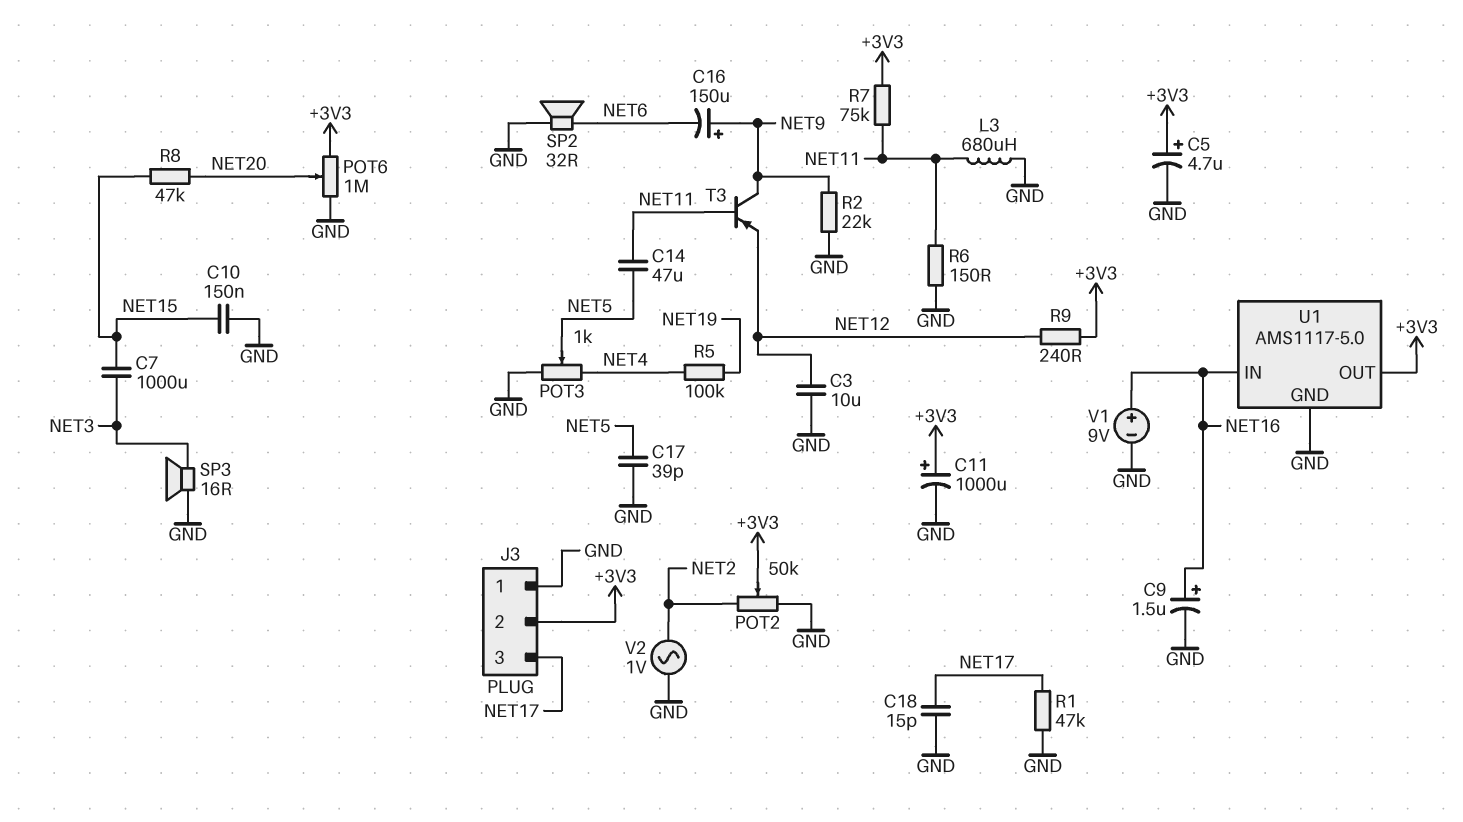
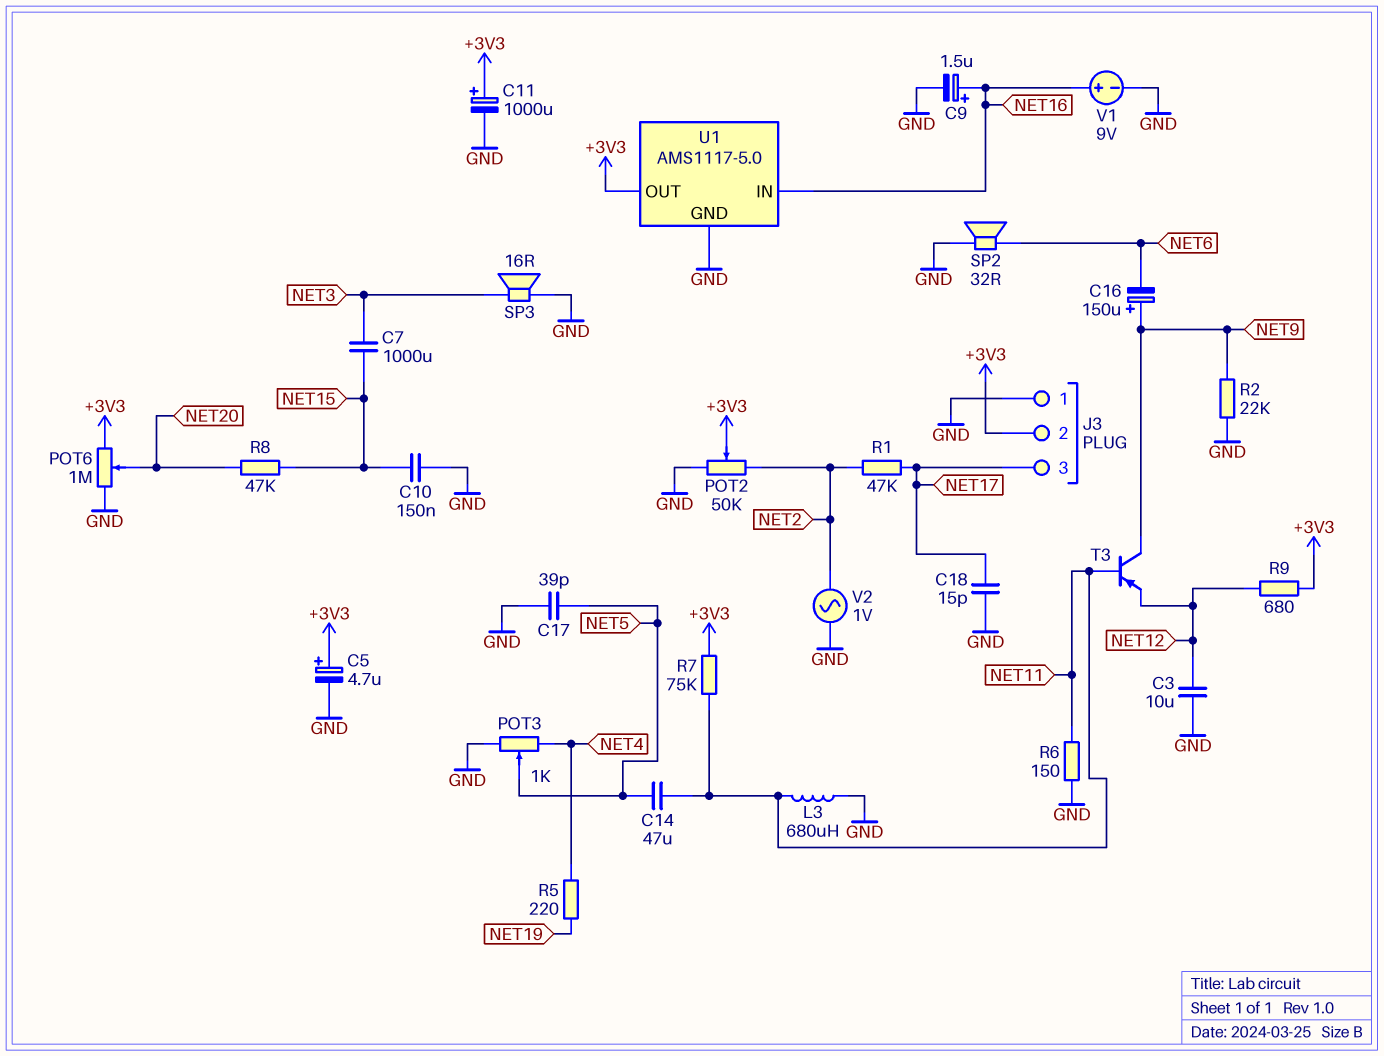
R1: 47k (GND, NET17) -> 47k (NET2, NET17)
R5: 100k (NET4, NET19) -> 220 (NET4, NET19)
R9: 240 (+3V3, NET12) -> 680 (+3V3, NET12)

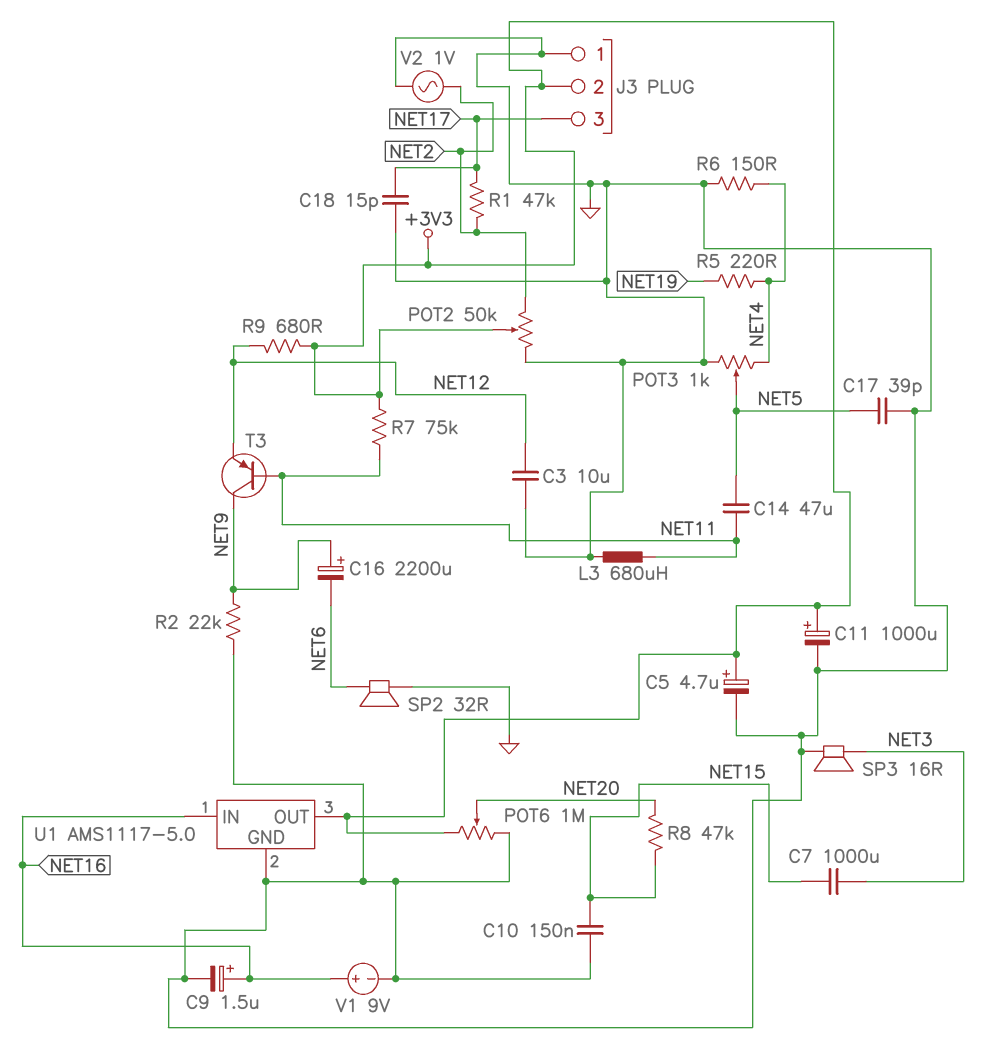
C16: 150uF (plus NET9, minus NET6) -> 2200uF (plus NET9, minus NET6)
R6: 150 (GND, NET11) -> 150 (GND, NET4)

